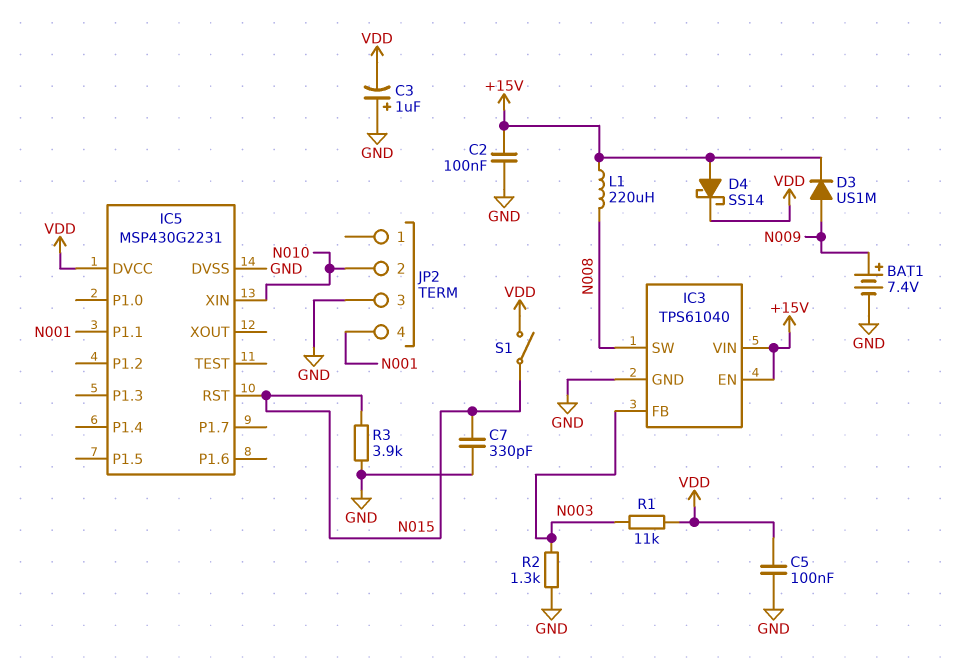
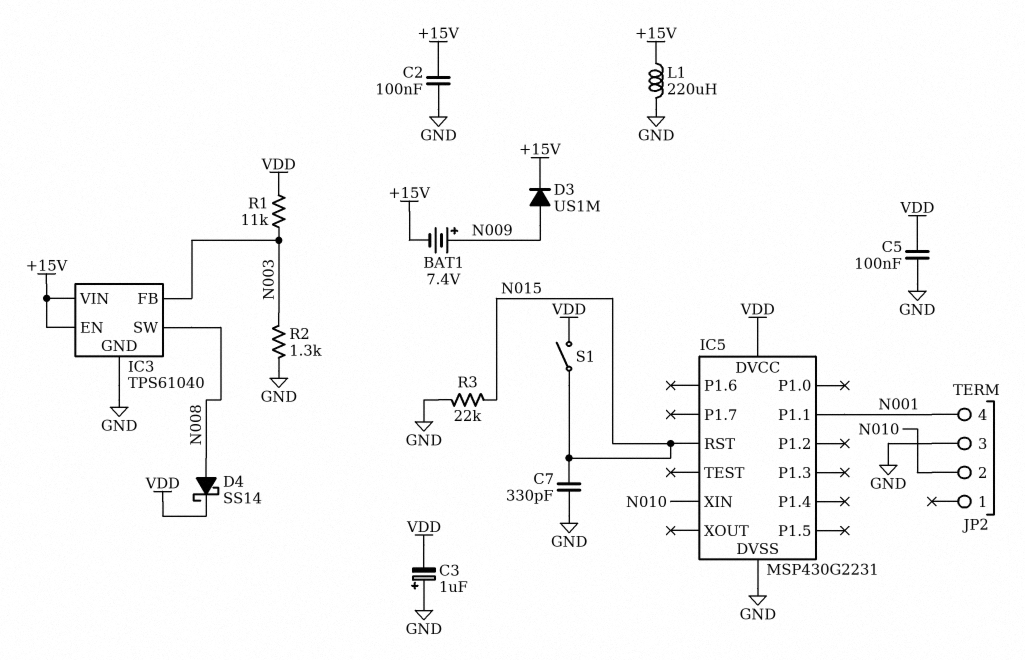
BAT1: 7.4V (plus N009, minus GND) -> 7.4V (plus N009, minus +15V)
D4: schottky SS14 (A +15V, K VDD) -> schottky SS14 (A N008, K VDD)
L1: 220uH (+15V, N008) -> 220uH (+15V, GND)
R3: 3.9k (GND, N015) -> 22k (GND, N015)

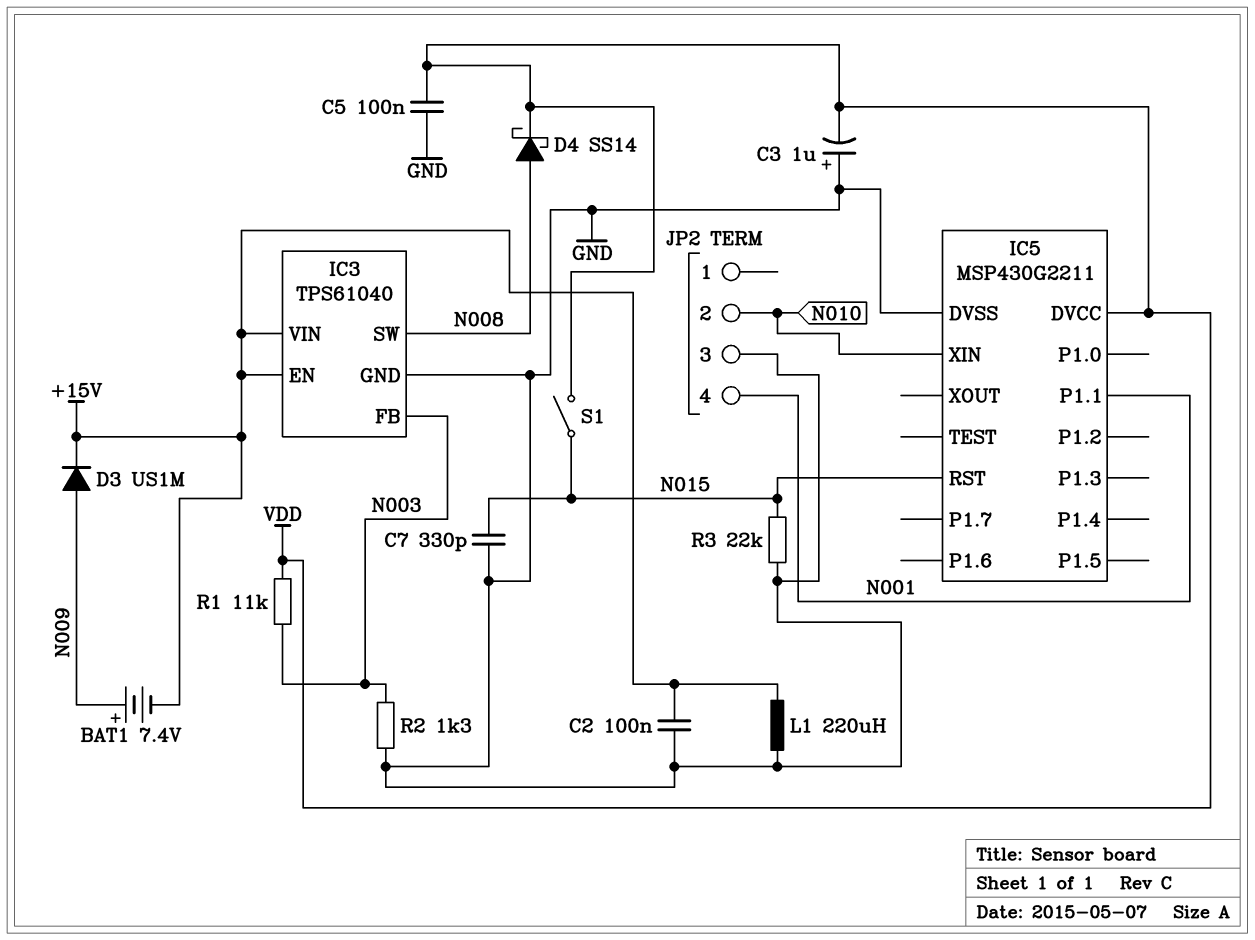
IC5: MSP430G2231 -> MSP430G2211

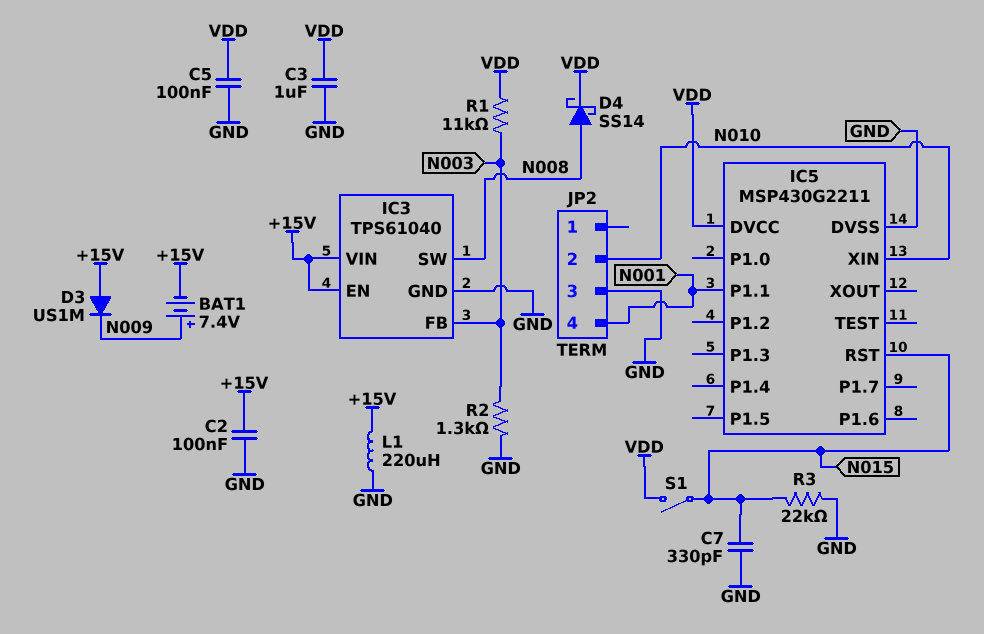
C3: 1uF (plus GND, minus VDD) -> 1uF (GND, VDD)
D3: diode US1M (A N009, K +15V) -> diode US1M (A +15V, K N009)

